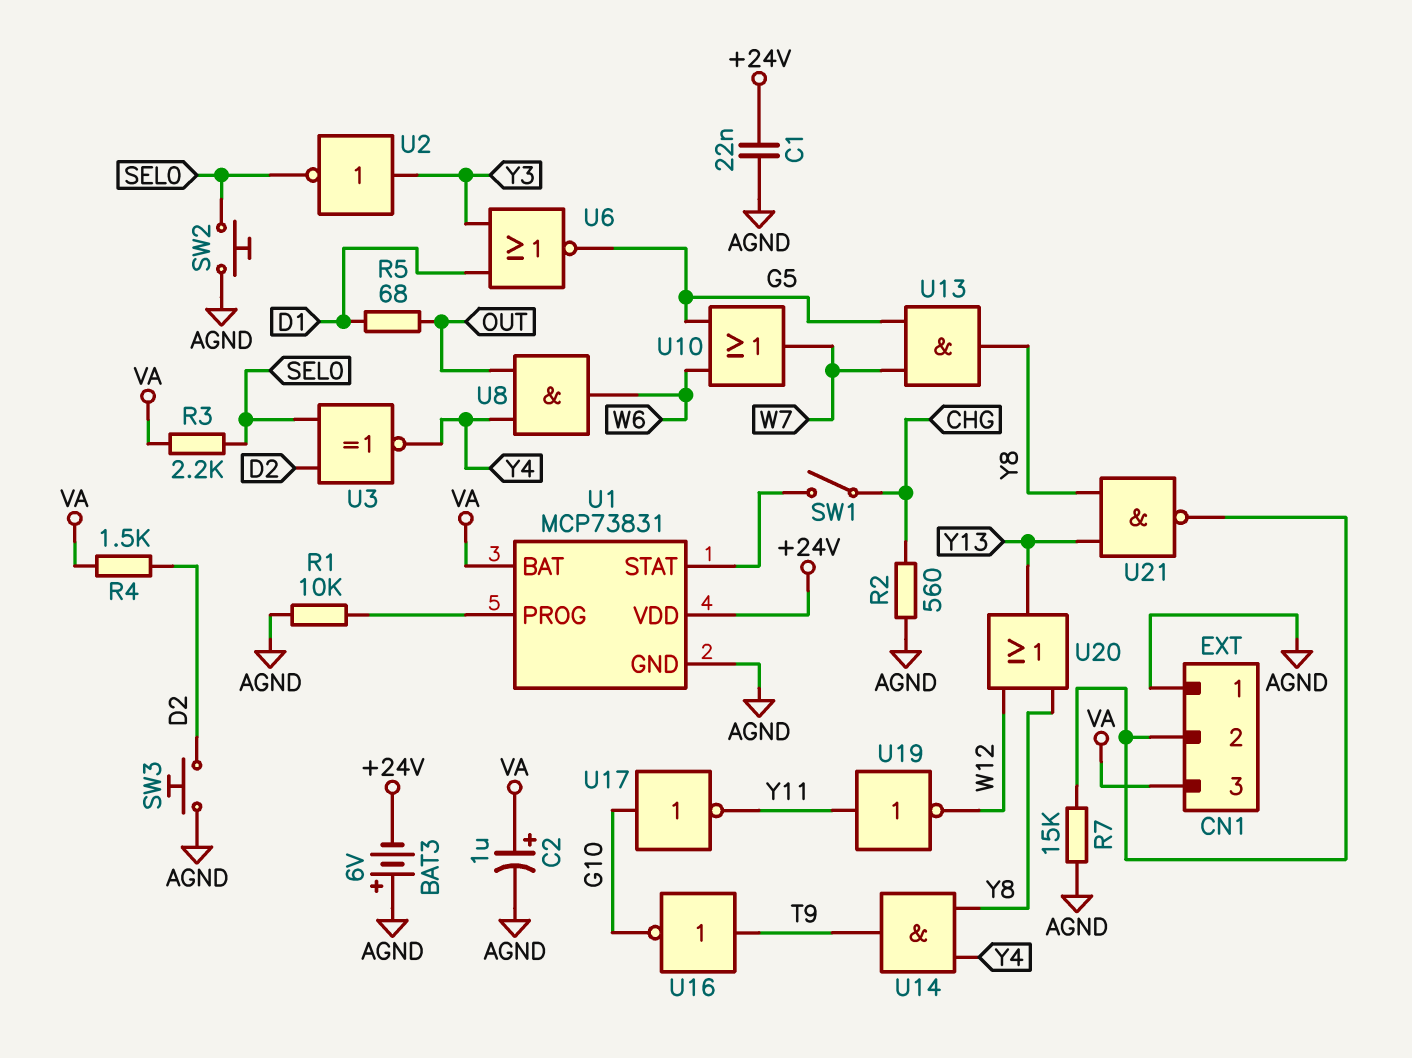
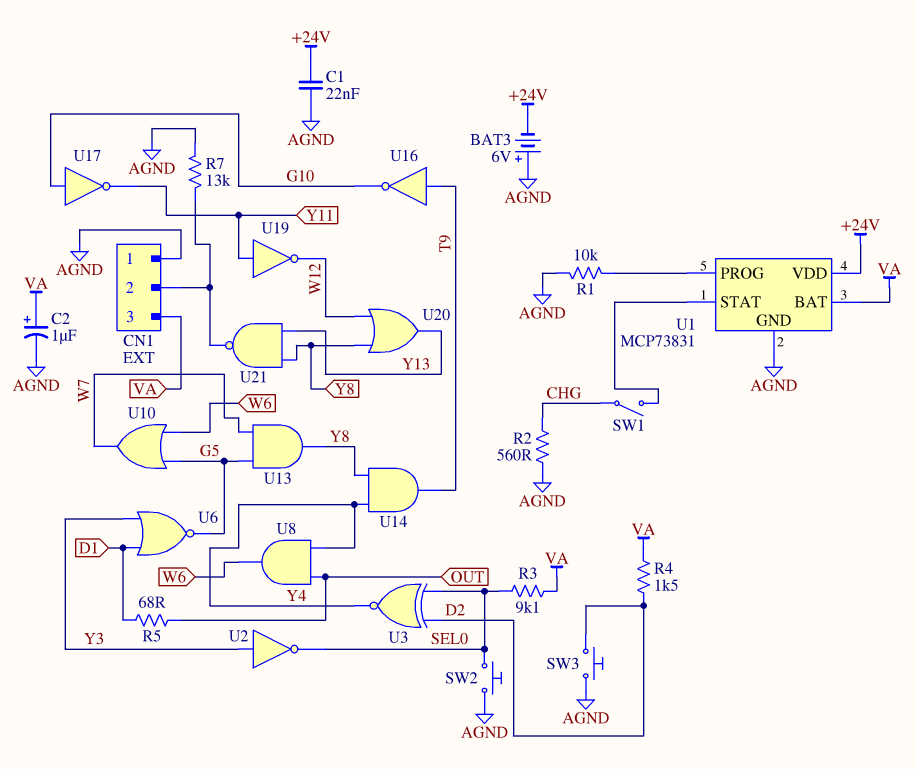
R3: 2.2k (SEL0, VA) -> 9.1k (SEL0, VA)
R7: 15k (AGND, CN1/2) -> 13k (AGND, CN1/2)

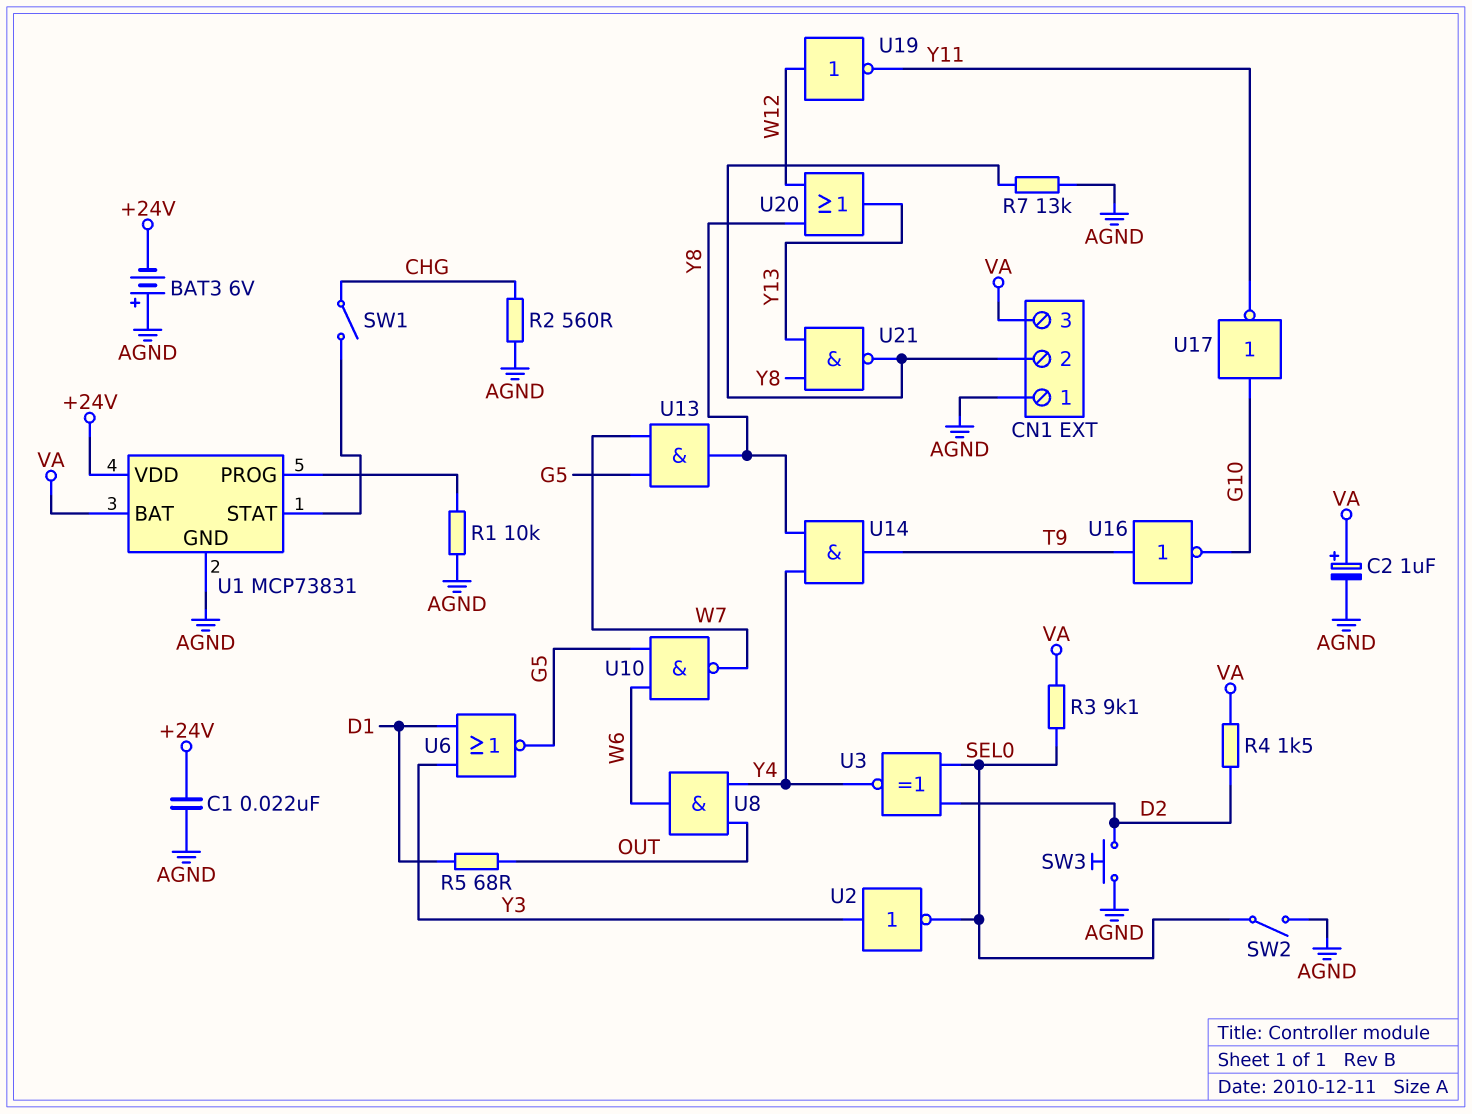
SW2: button (AGND, SEL0) -> switch (AGND, SEL0)
U10: OR (in G5, in W6, out W7) -> NAND (in G5, in W6, out W7)
U19: NOT (in Y11, out W12) -> NOT (in W12, out Y11)

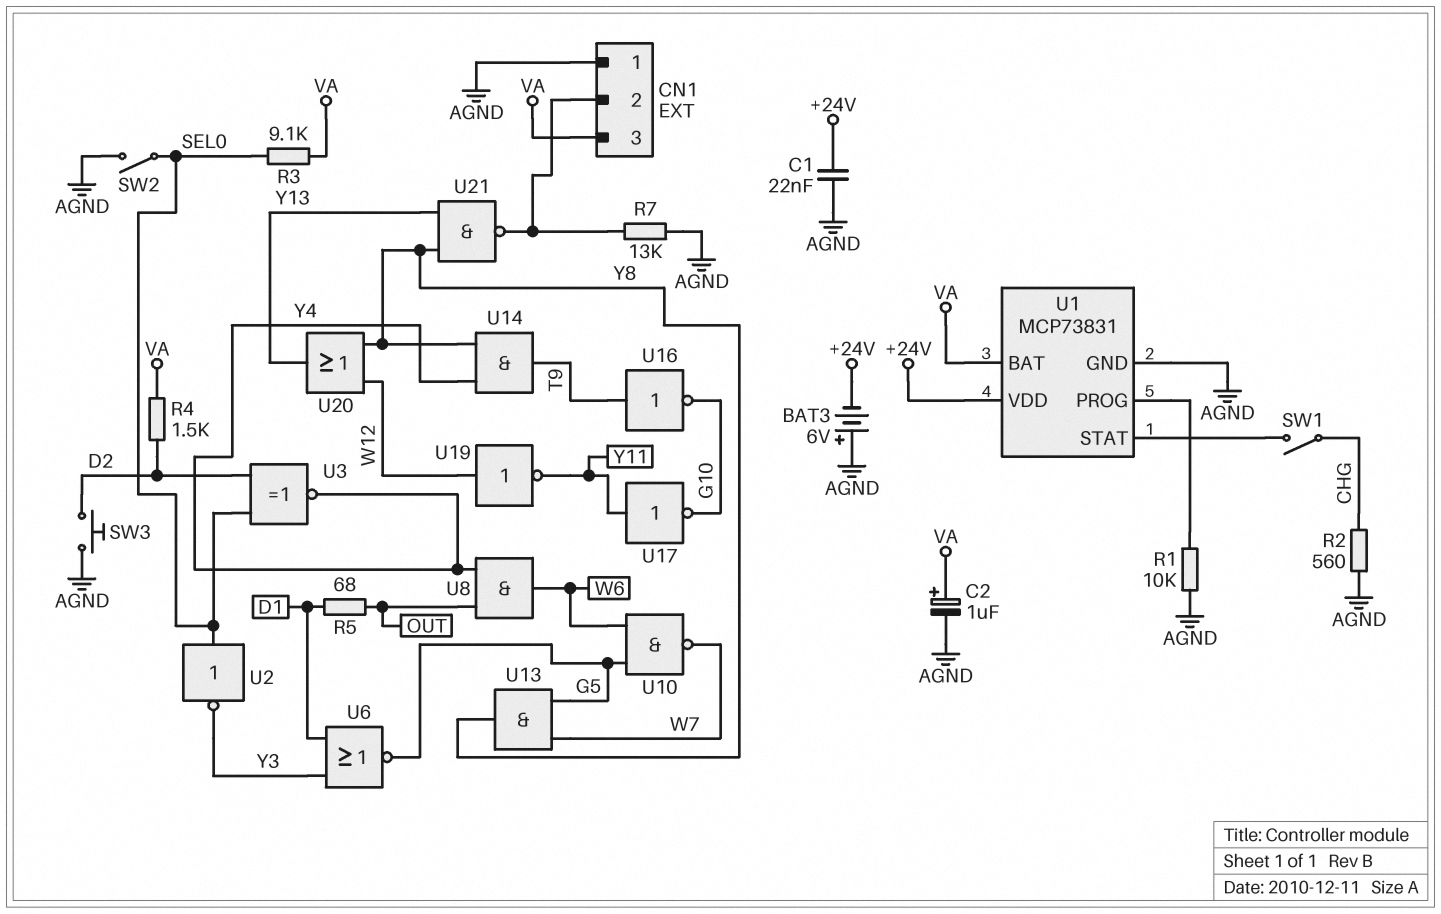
U2: NOT (in Y3, out SEL0) -> NOT (in SEL0, out Y3)
U17: NOT (in G10, out Y11) -> NOT (in Y11, out G10)

